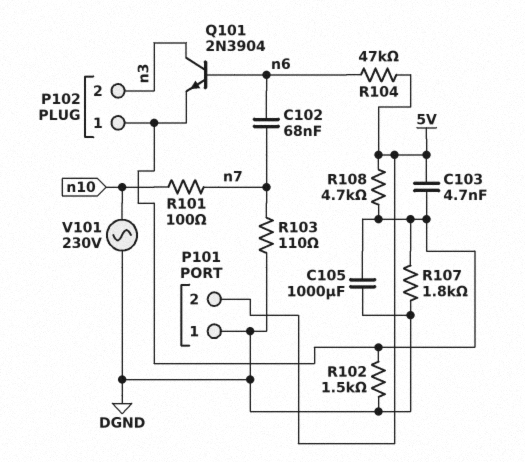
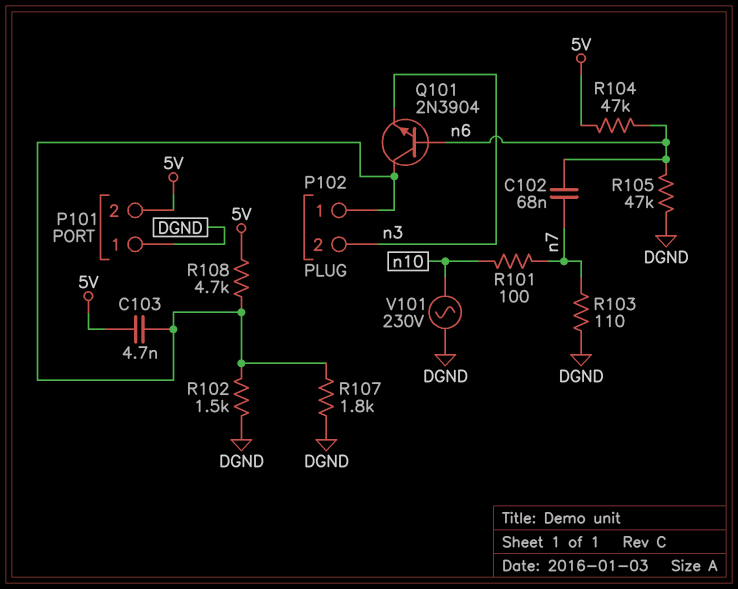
C105: 1000uF (DGND, P102/1) -> none
Q101: NPN 2N3904 (B n6, C n3, E P102/1) -> NPN 2N3904 (B n6, C P102/1, E n3)
R105: none -> 47k (DGND, n6)

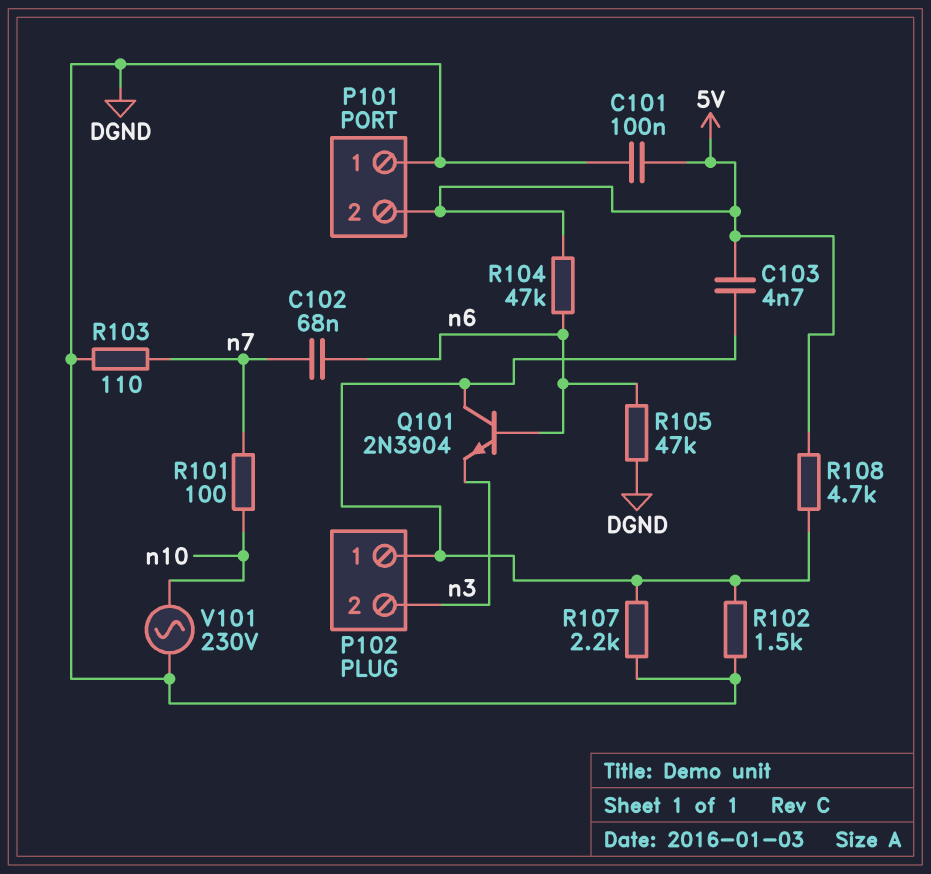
C101: none -> 100nF (5V, DGND)
R107: 1.8k (DGND, P102/1) -> 2.2k (DGND, P102/1)

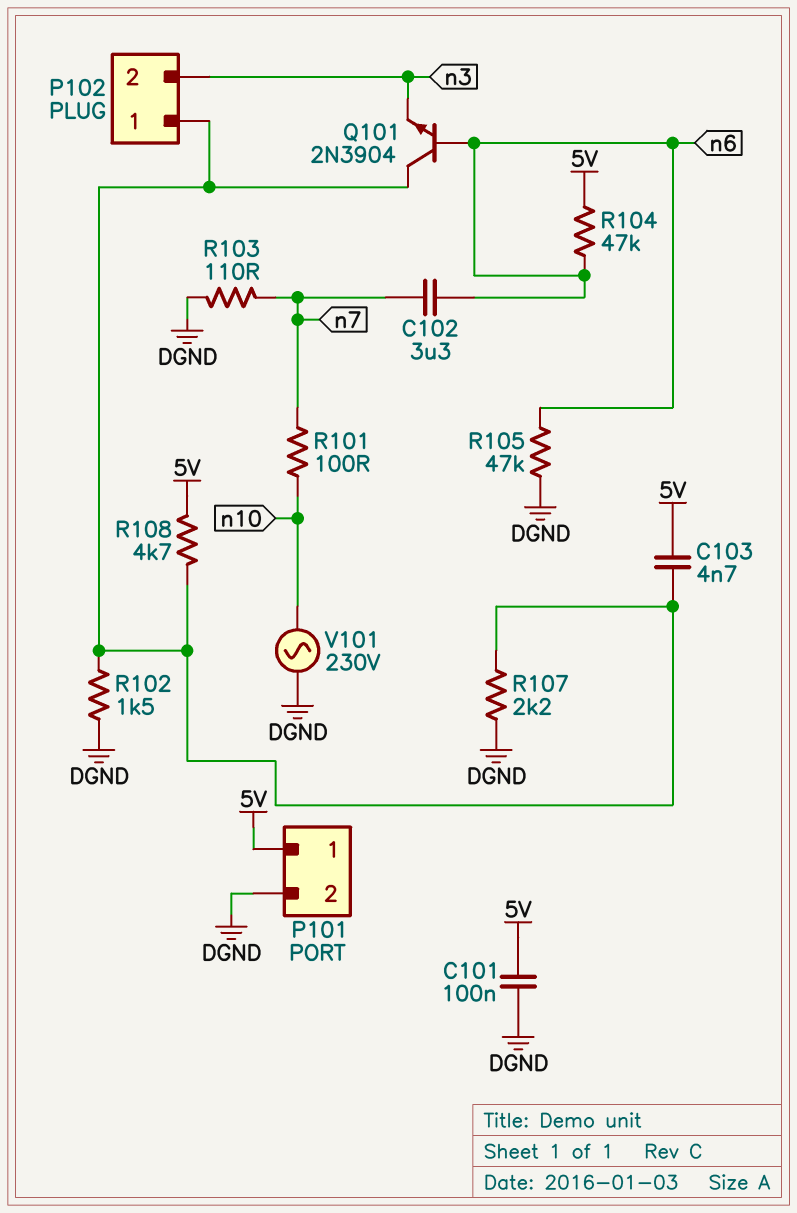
C102: 68nF (n6, n7) -> 3.3uF (n6, n7)
P101 pin 1: DGND -> 5V
P101 pin 2: 5V -> DGND

